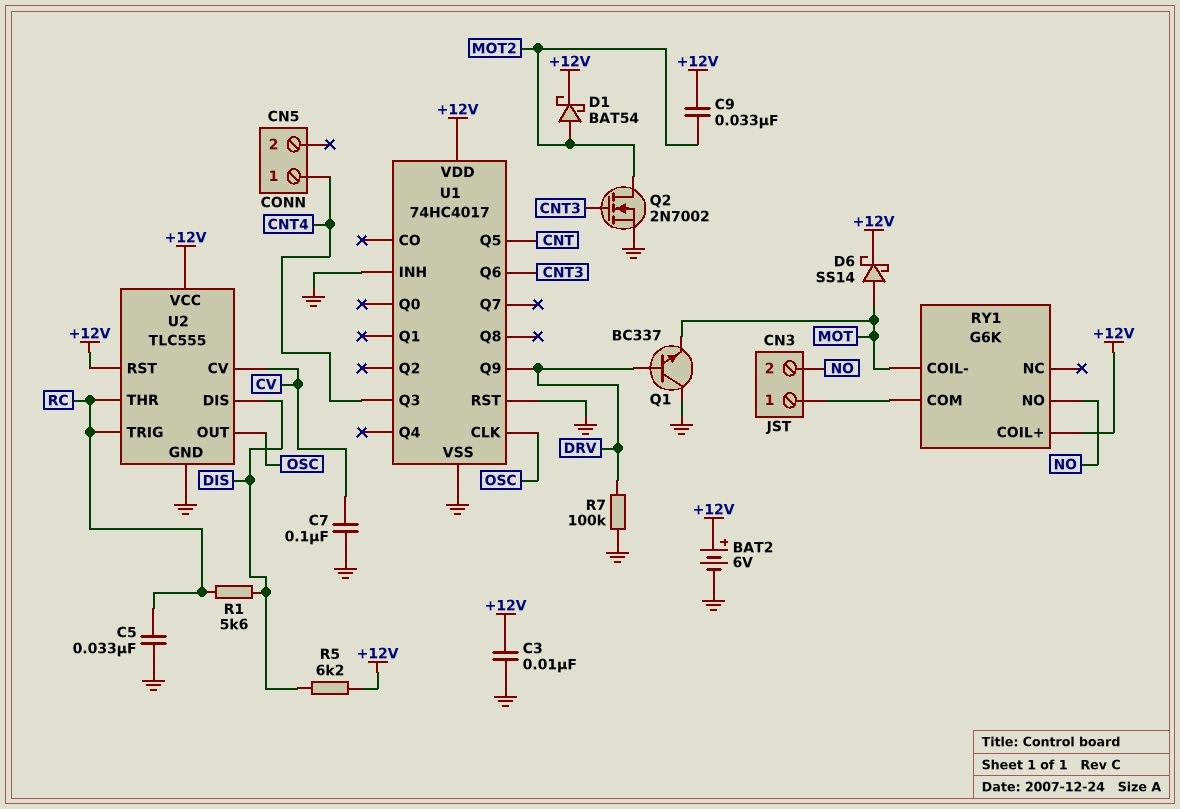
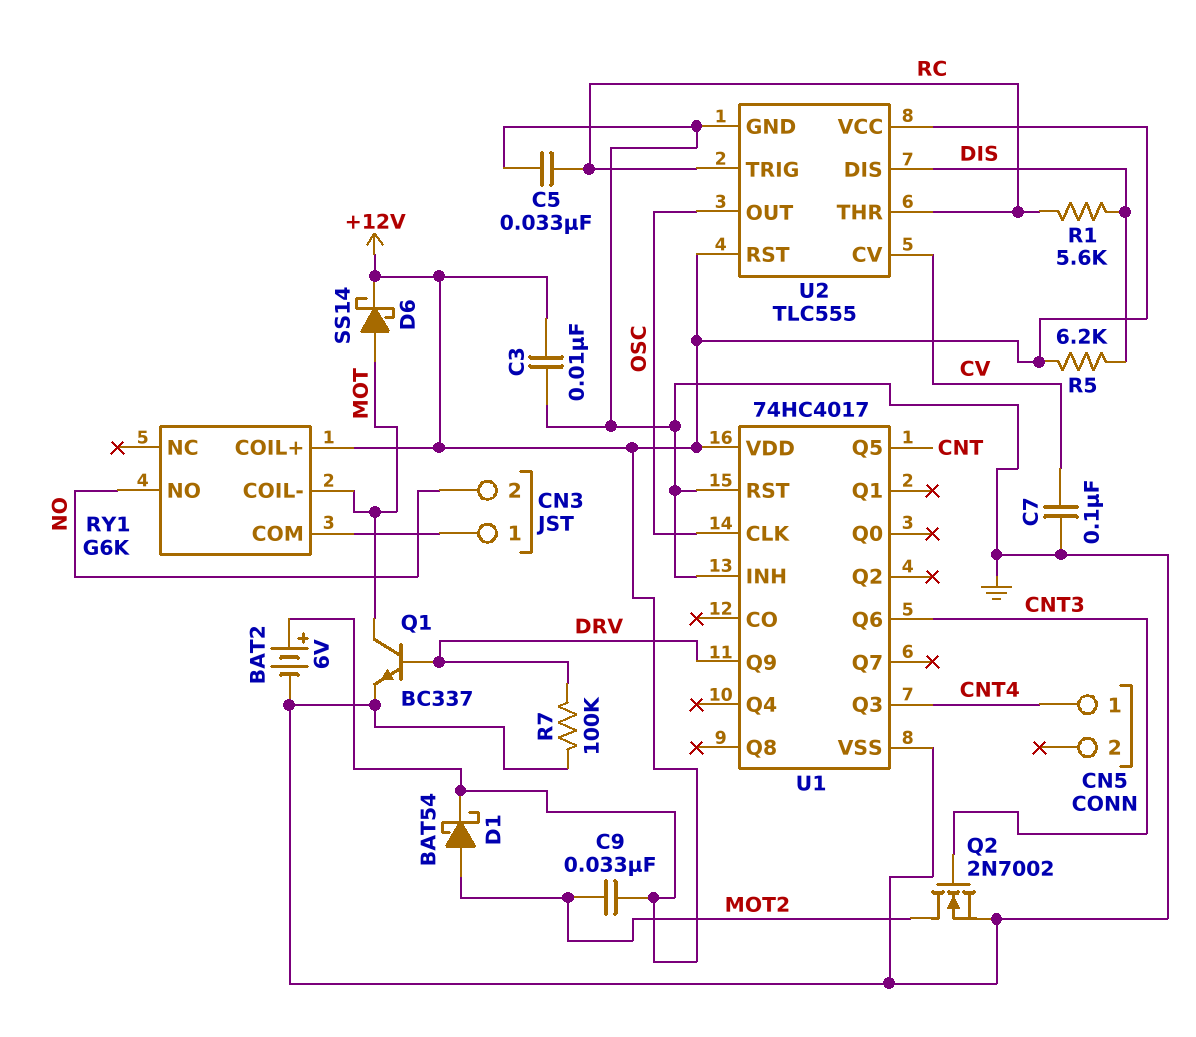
Q1: NPN BC337 (B DRV, C GND, E MOT) -> NPN BC337 (B DRV, C MOT, E GND)

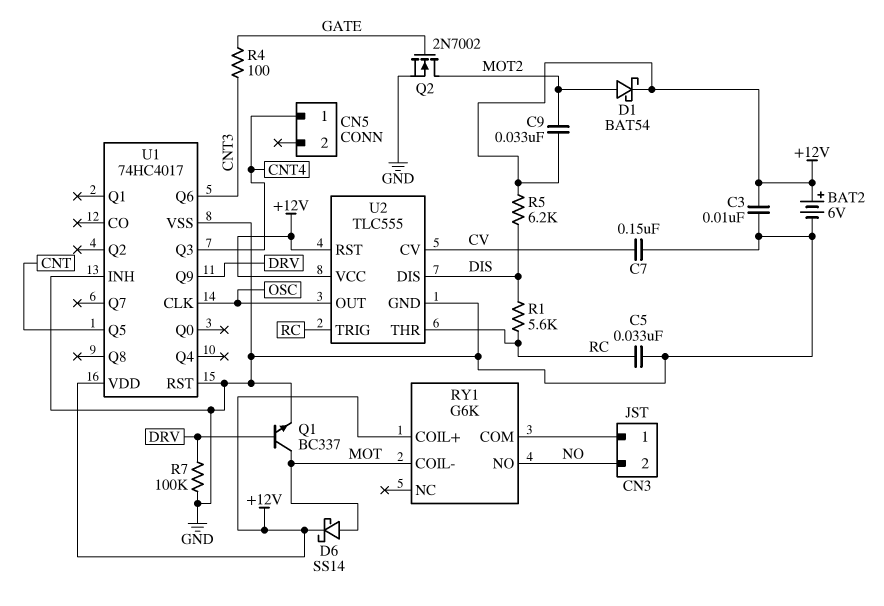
C7: 100nF (CV, GND) -> 150nF (CV, GND)
Q2: NMOS 2N7002 (G CNT3, D MOT2, S GND) -> NMOS 2N7002 (G GATE, D MOT2, S GND)
R4: none -> 100 (CNT3, GATE)

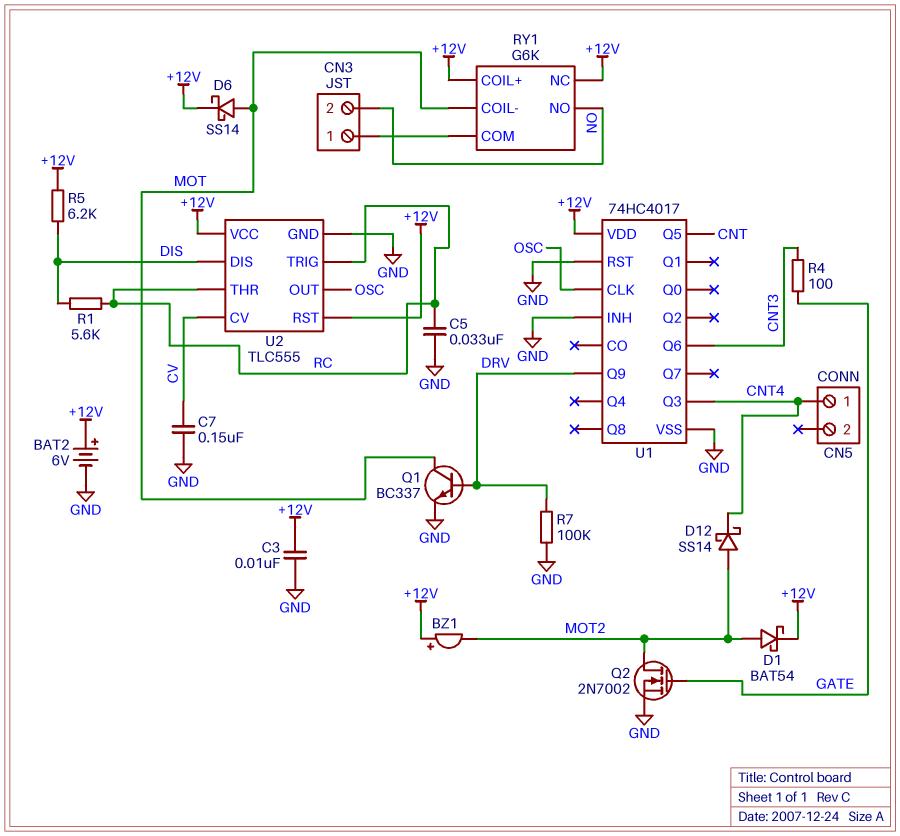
BZ1: none -> buzzer (plus +12V, minus MOT2)
C9: 33nF (+12V, MOT2) -> none
D12: none -> schottky SS14 (A MOT2, K CNT4)
RY1 pin NC: none -> +12V

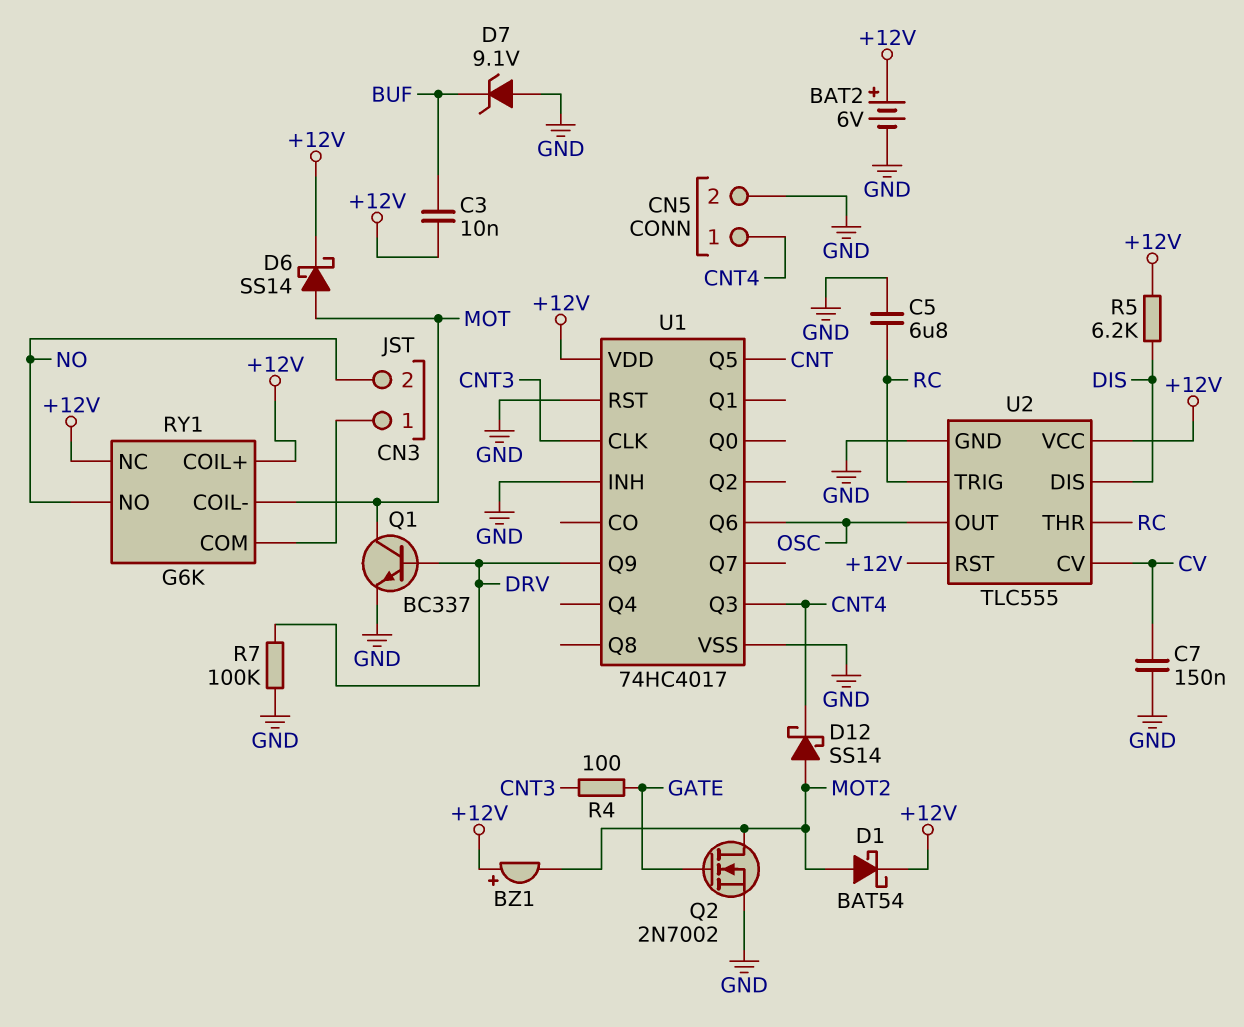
C3: 10nF (+12V, GND) -> 10nF (+12V, BUF)
C5: 33nF (GND, RC) -> 6.8uF (GND, RC)
CN5 pin 2: none -> GND
D7: none -> zener 9.1V (A GND, K BUF)
R1: 5.6k (DIS, RC) -> none
U1 pin CLK: OSC -> CNT3
U1 pin Q6: CNT3 -> OSC

